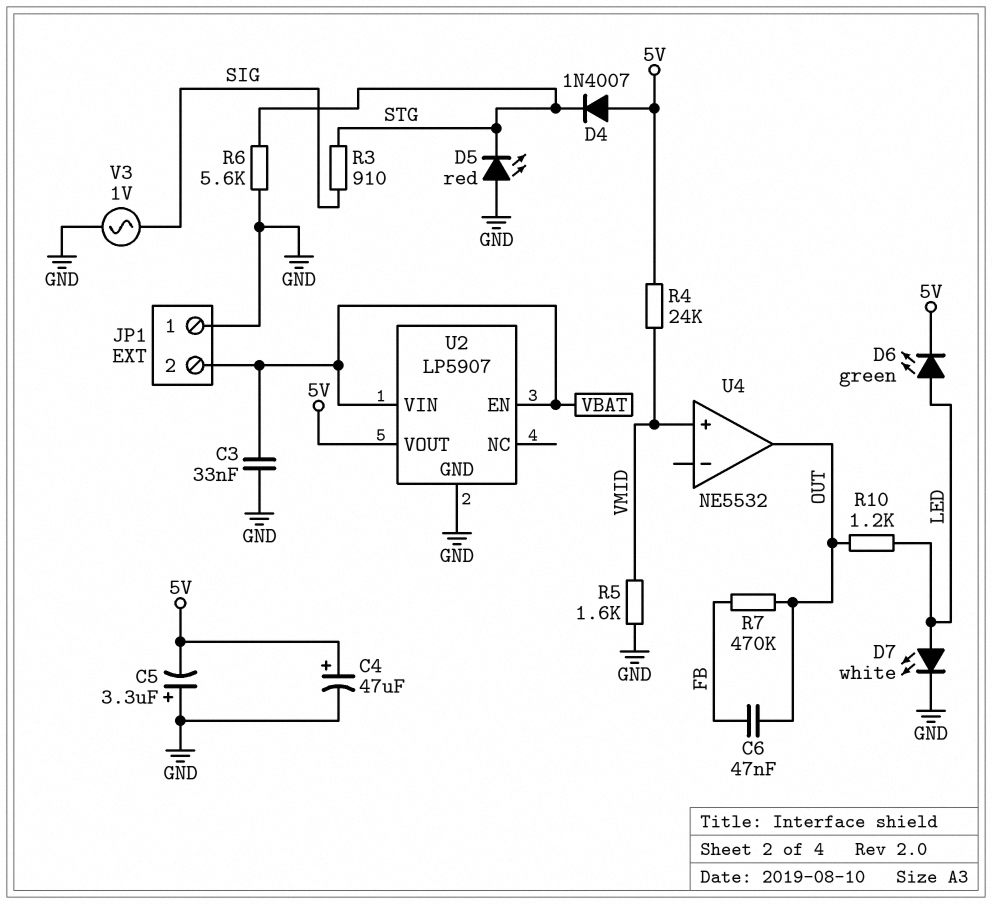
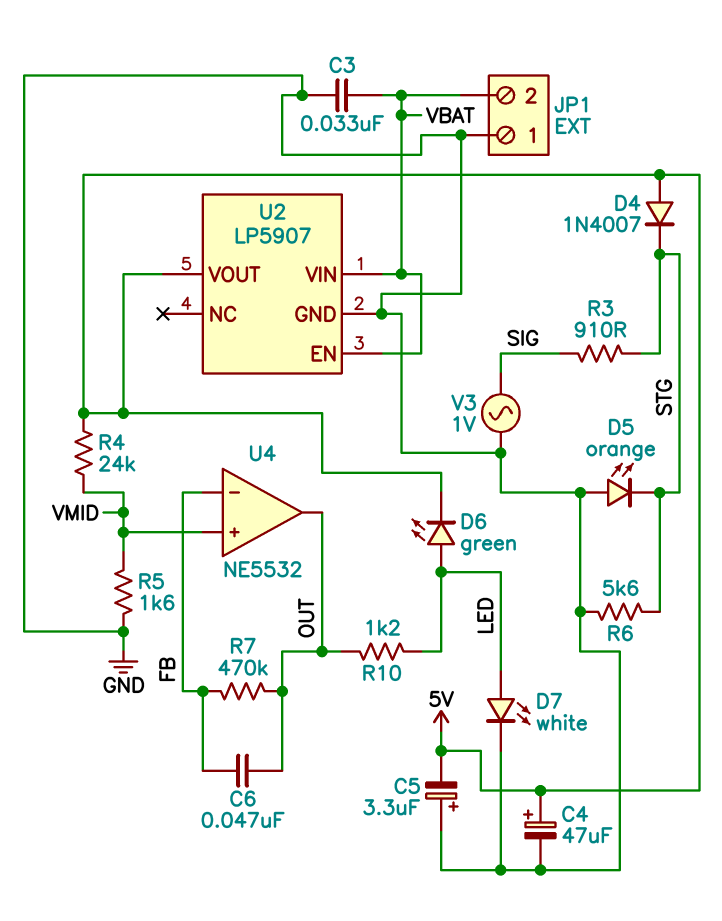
D5: LED red (A GND, K STG) -> LED orange (A GND, K STG)
U4 pin in-: none -> FB

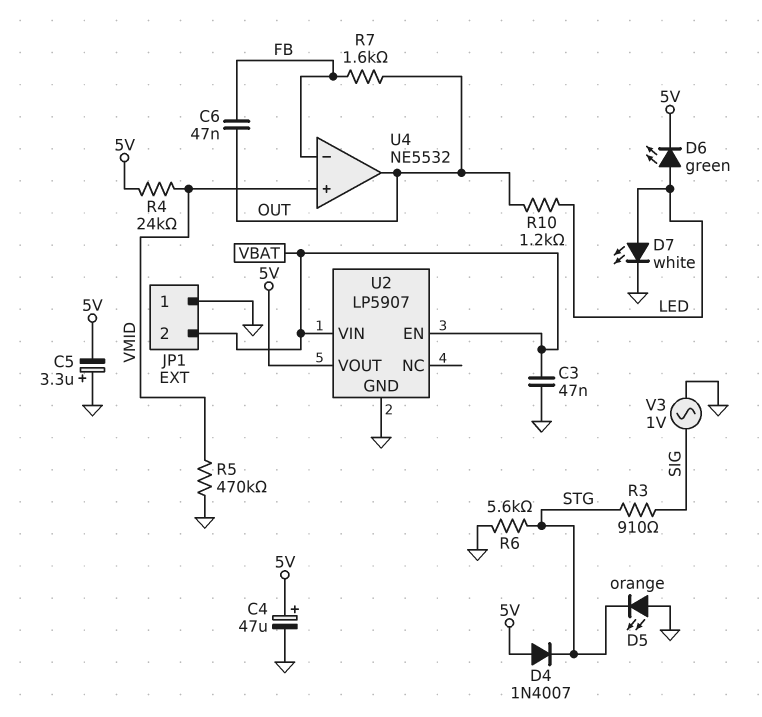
C3: 33nF (GND, VBAT) -> 47nF (GND, VBAT)
R5: 1.6k (GND, VMID) -> 470k (GND, VMID)
R7: 470k (FB, OUT) -> 1.6k (FB, OUT)

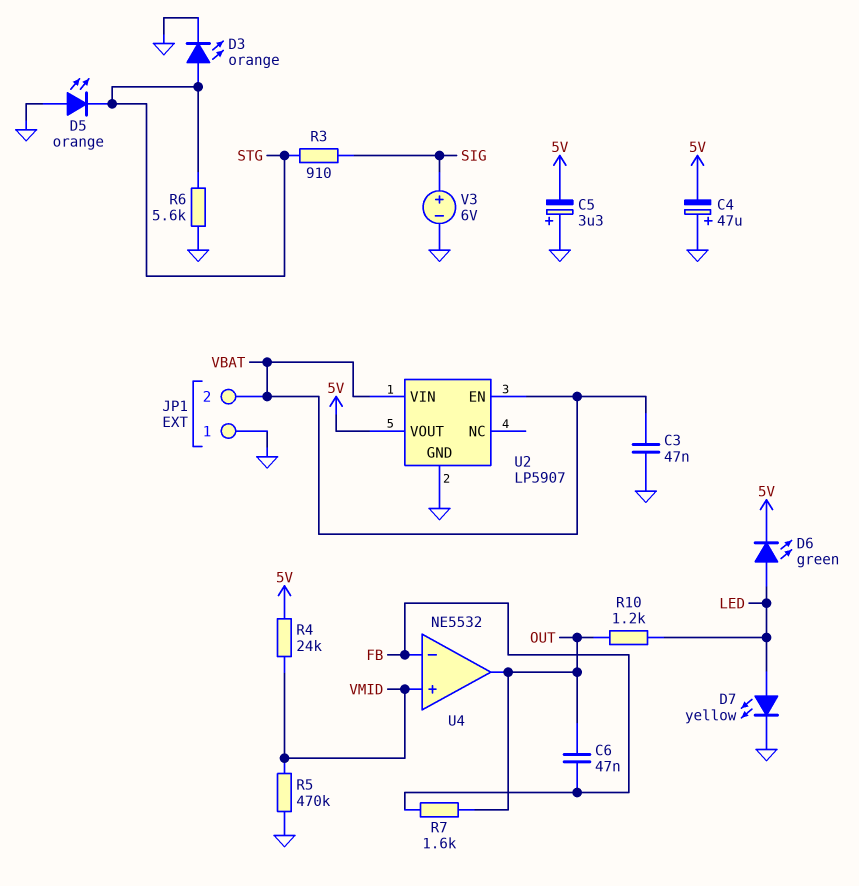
C4: 47uF (plus 5V, minus GND) -> 47uF (plus GND, minus 5V)
D3: none -> LED orange (A STG, K GND)
D4: diode 1N4007 (A 5V, K STG) -> none
D7: LED white (A LED, K GND) -> LED yellow (A LED, K GND)
V3: AC 1V (GND, SIG) -> 6V (plus SIG, minus GND)

